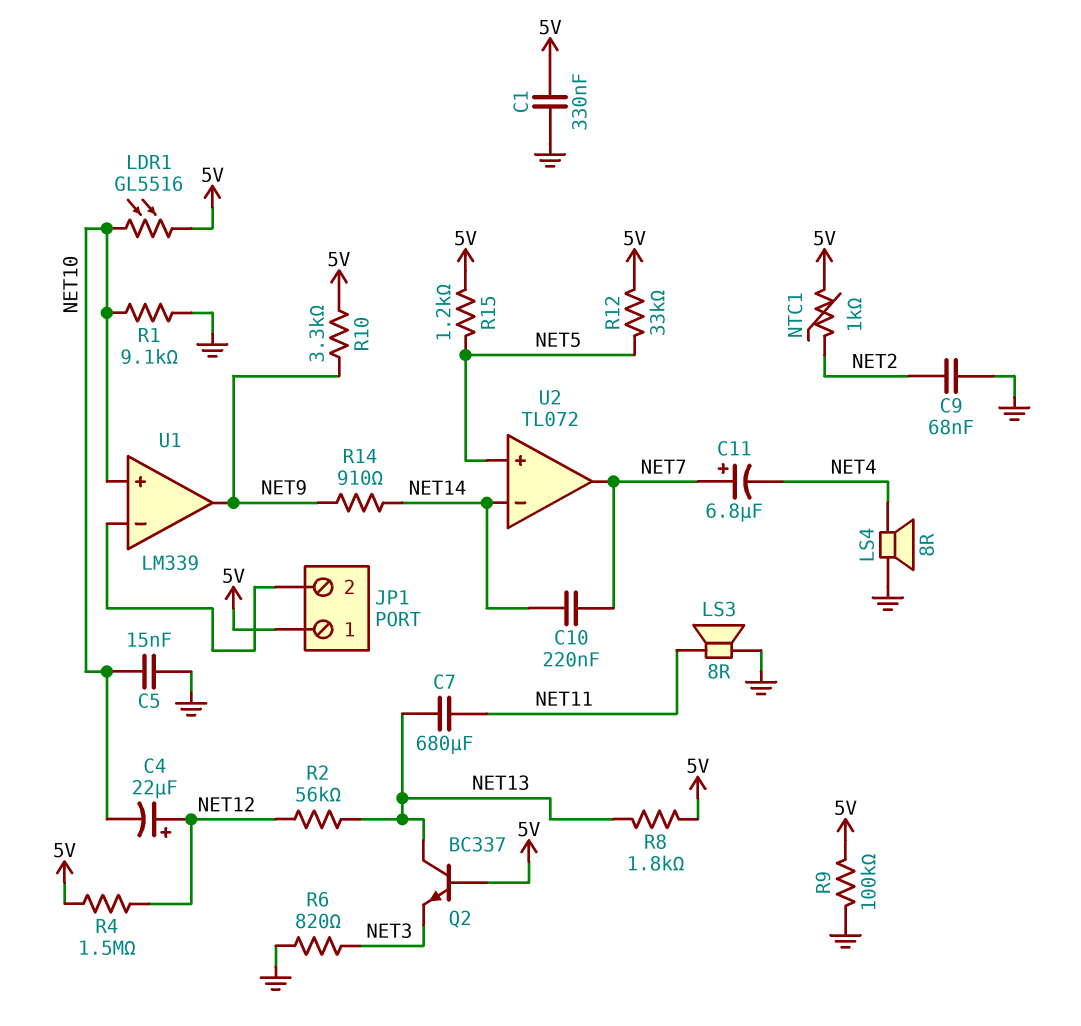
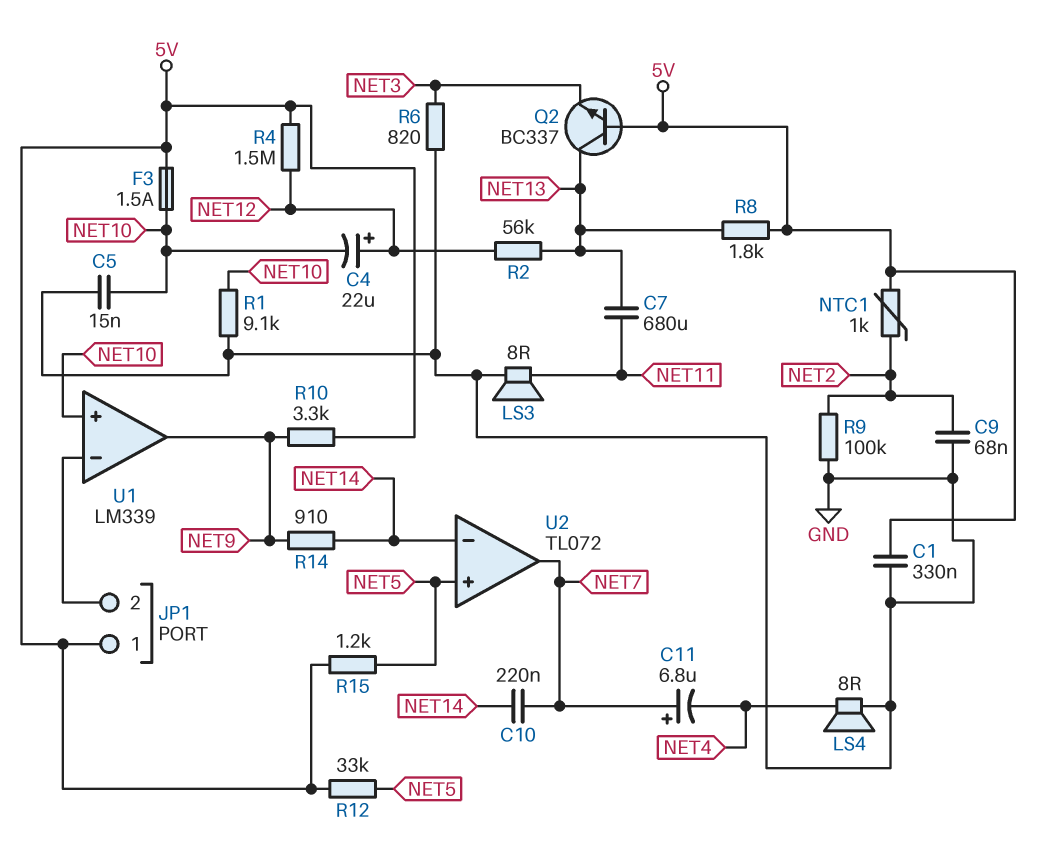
F3: none -> 1.5A (5V, NET10)
LDR1: GL5516 (5V, NET10) -> none
R9: 100k (5V, GND) -> 100k (GND, NET2)

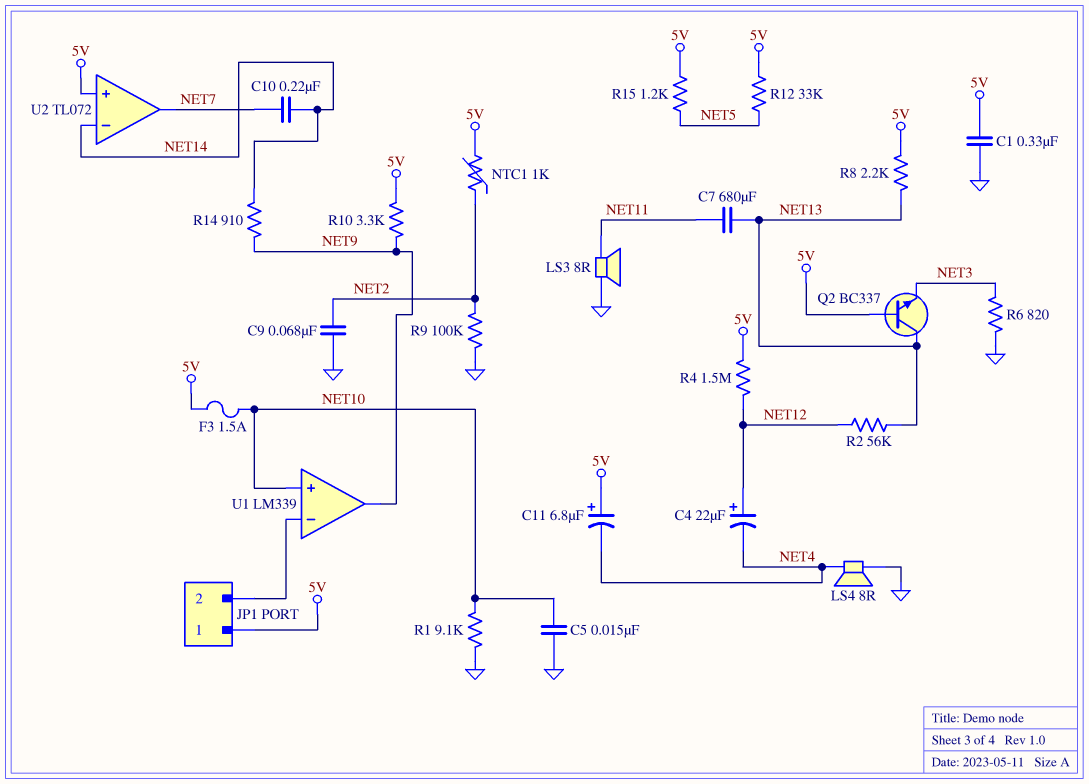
C4: 22uF (plus NET12, minus NET10) -> 22uF (plus NET12, minus NET4)
C11: 6.8uF (plus NET7, minus NET4) -> 6.8uF (plus 5V, minus NET4)
R8: 1.8k (5V, NET13) -> 2.2k (5V, NET13)
U2 pin in+: NET5 -> 5V

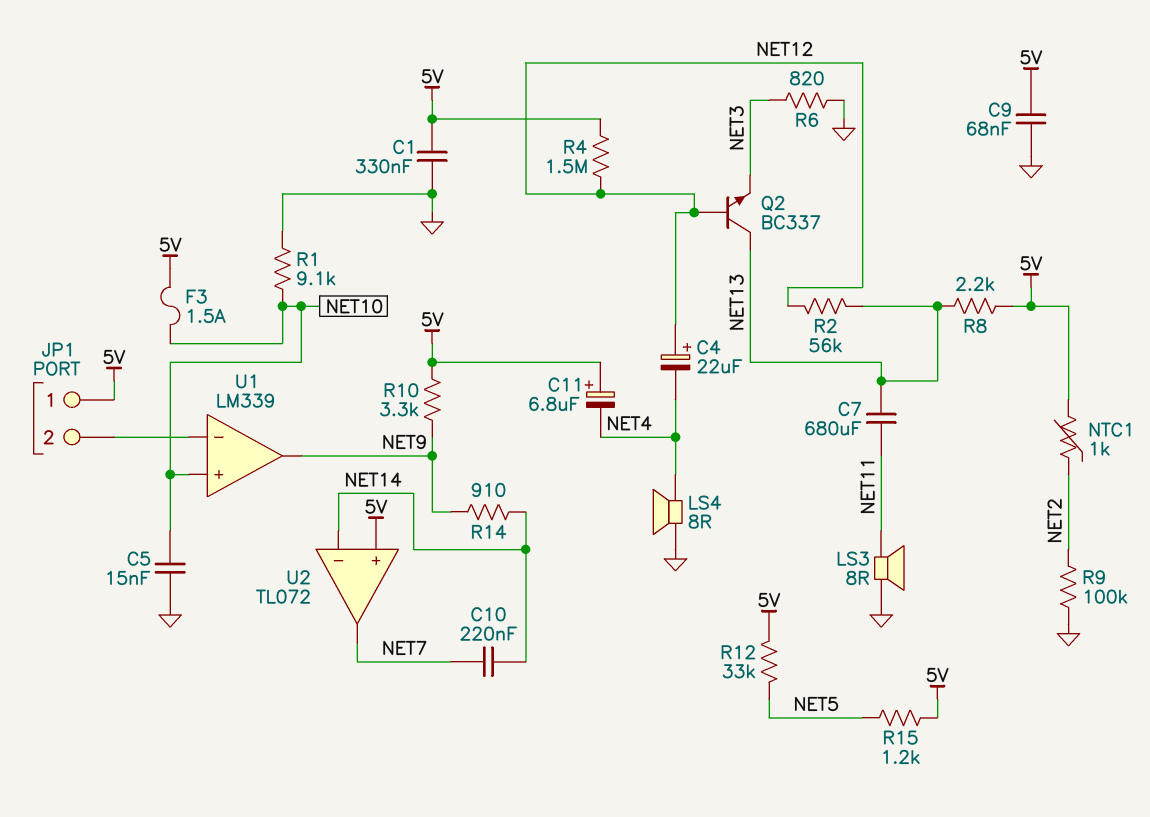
C9: 68nF (GND, NET2) -> 68nF (5V, GND)
Q2: NPN BC337 (B 5V, C NET13, E NET3) -> NPN BC337 (B NET12, C NET13, E NET3)

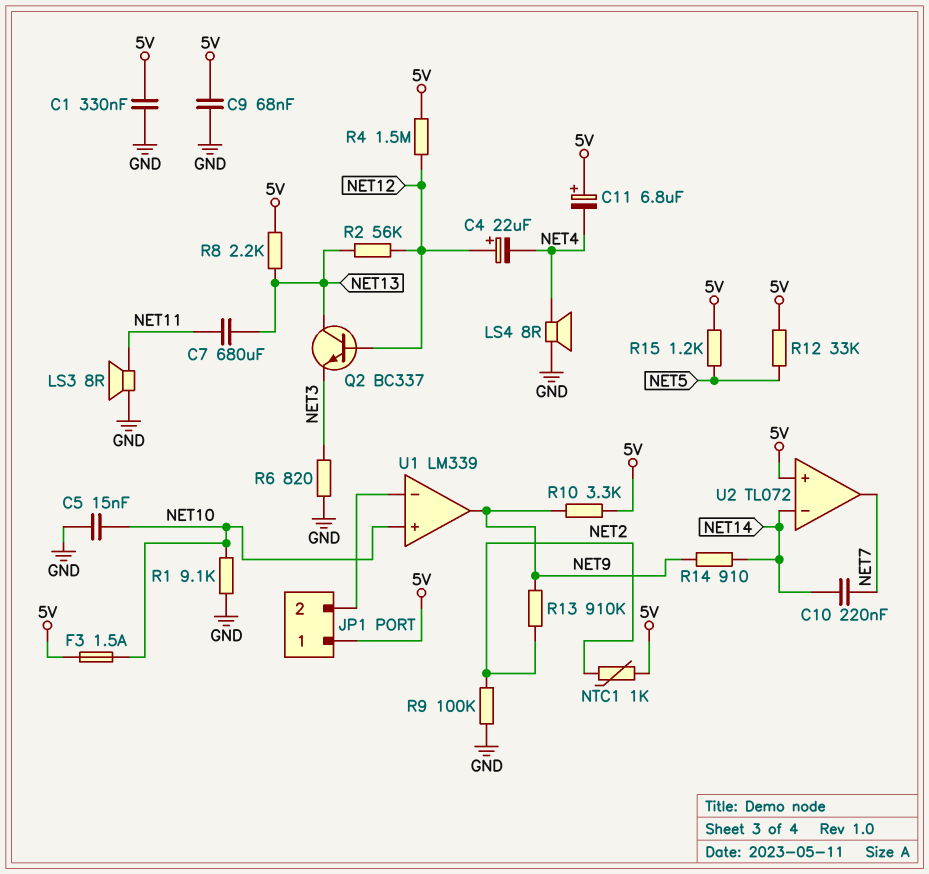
R13: none -> 910k (NET2, NET9)

